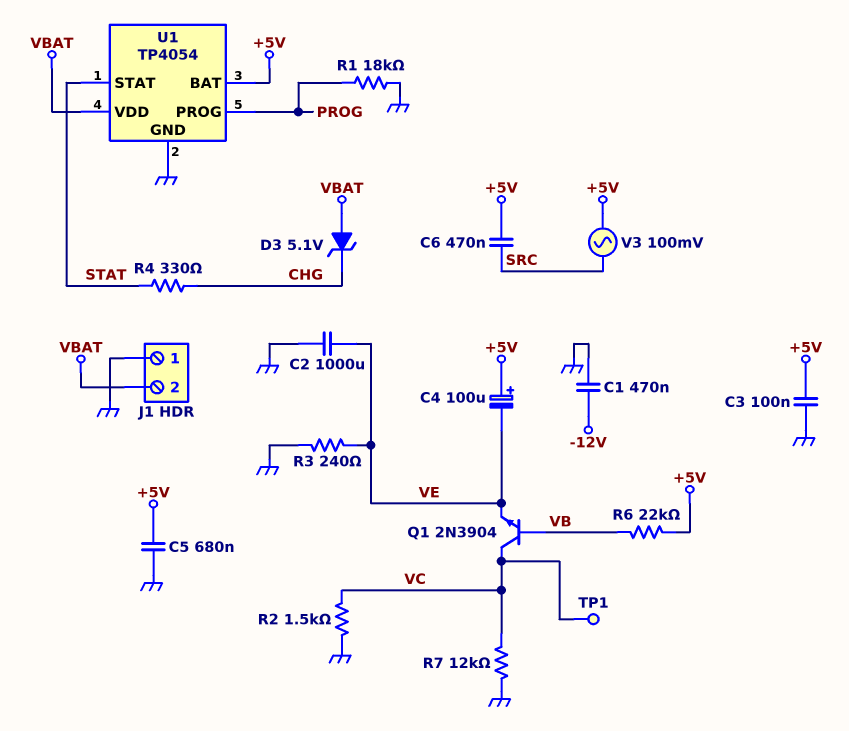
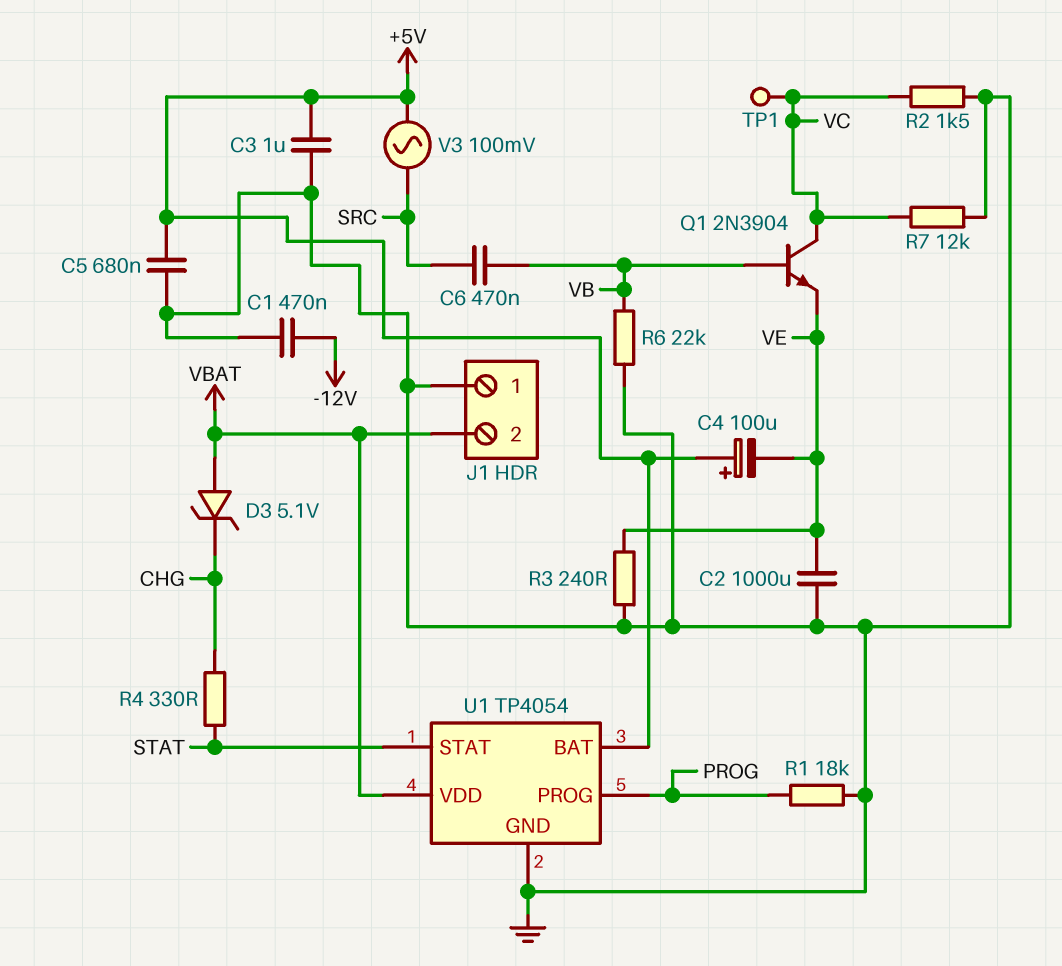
C3: 100nF (+5V, GND) -> 1uF (+5V, GND)
C6: 470nF (+5V, SRC) -> 470nF (SRC, VB)
R6: 22k (+5V, VB) -> 22k (GND, VB)

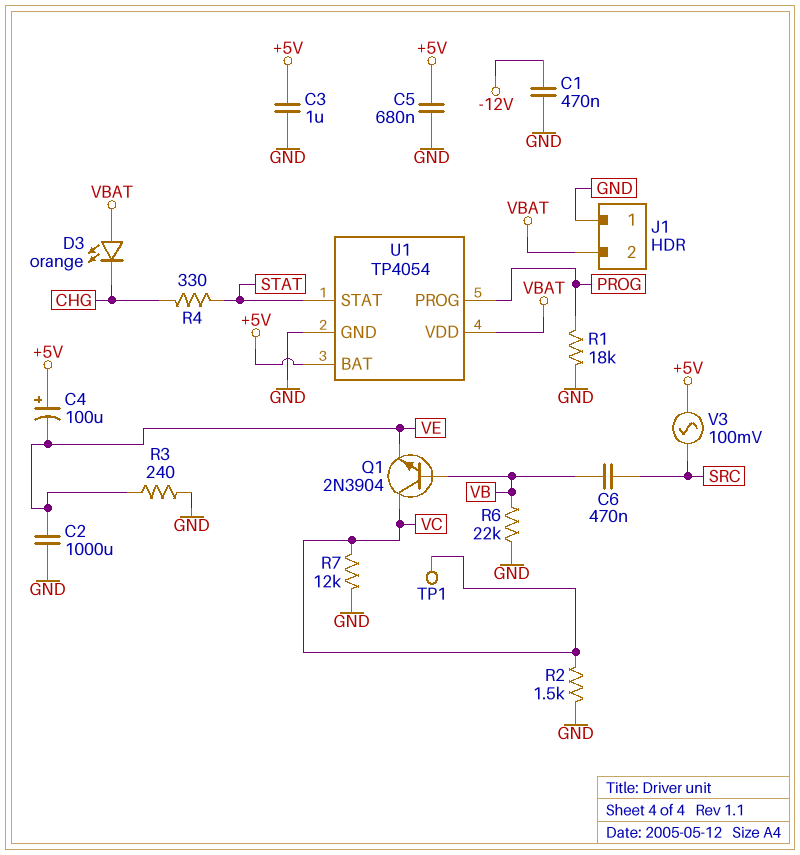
D3: zener 5.1V (A VBAT, K CHG) -> LED orange (A VBAT, K CHG)

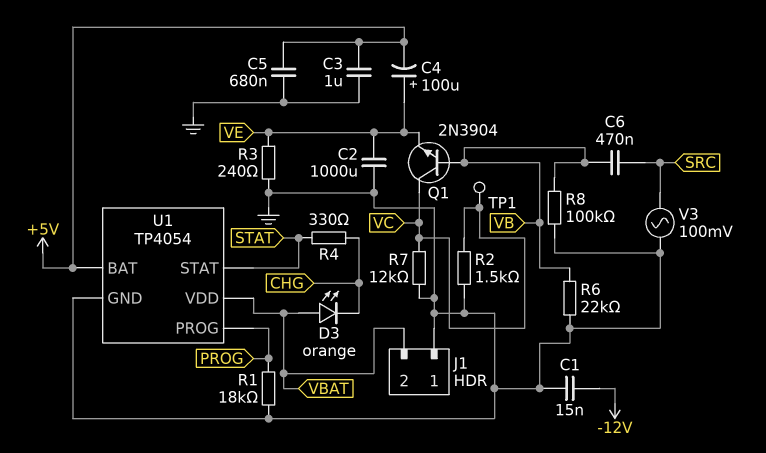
C1: 470nF (-12V, GND) -> 15nF (-12V, GND)
C4: 100uF (plus +5V, minus VE) -> 100uF (plus VE, minus +5V)
R8: none -> 100k (GND, VB)
V3: AC 100mV (+5V, SRC) -> AC 100mV (GND, SRC)

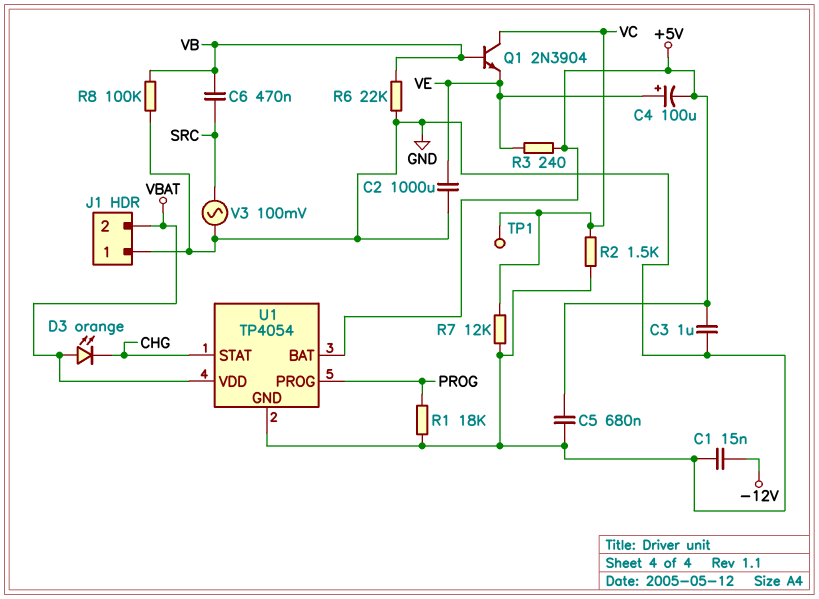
R3: 240 (GND, VE) -> 240 (+5V, VE)
R4: 330 (CHG, STAT) -> none
U1 pin STAT: STAT -> CHG

